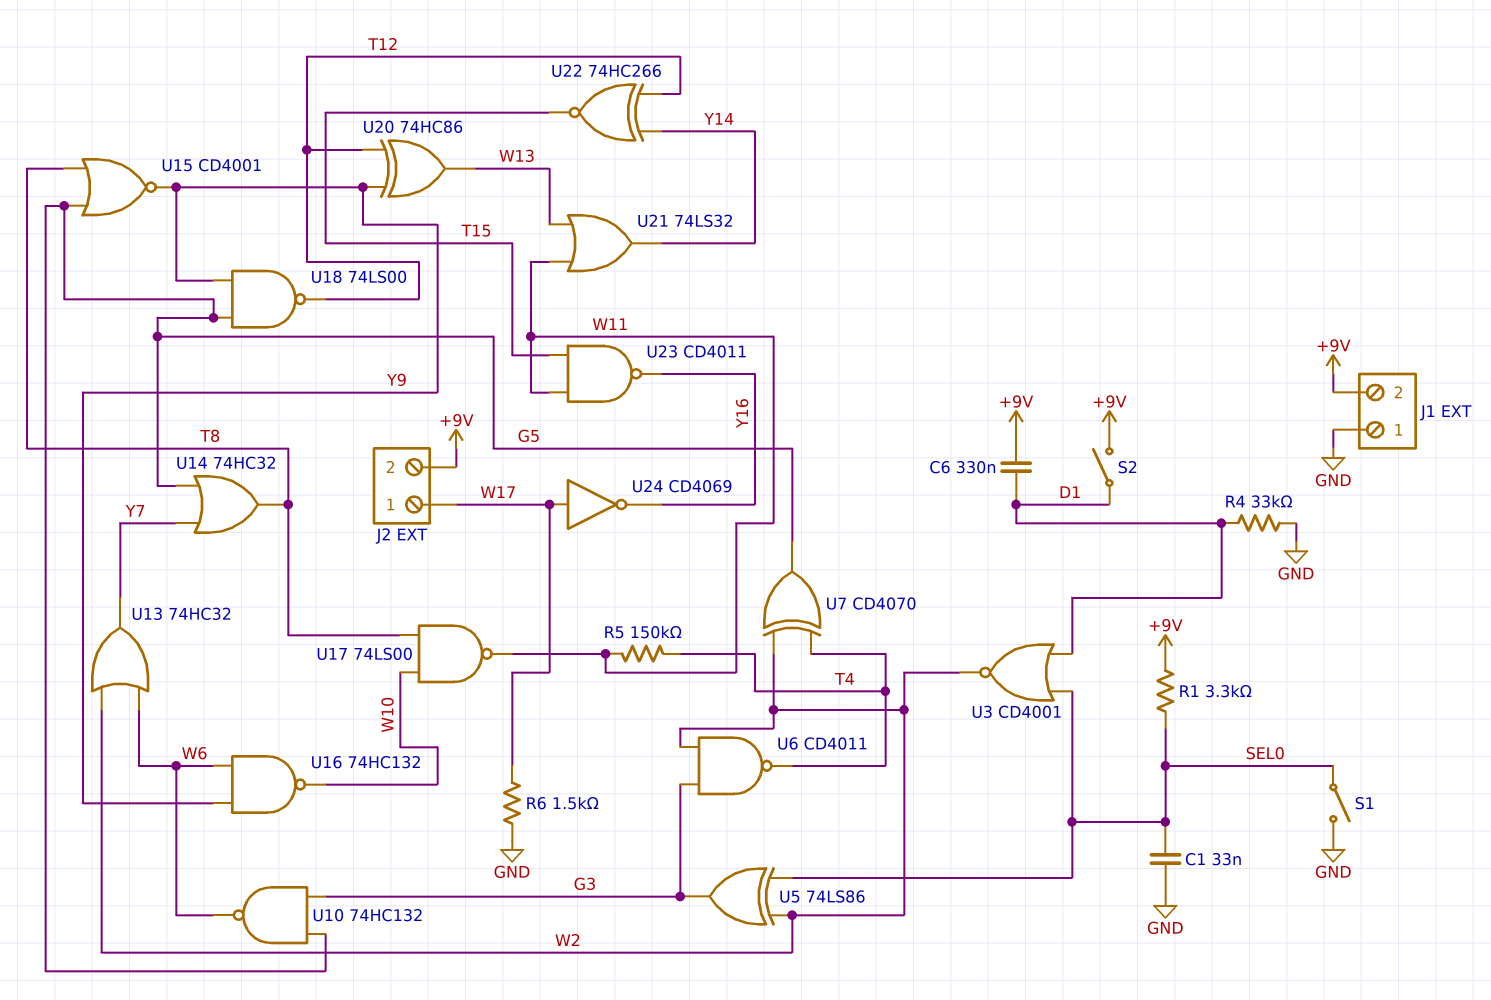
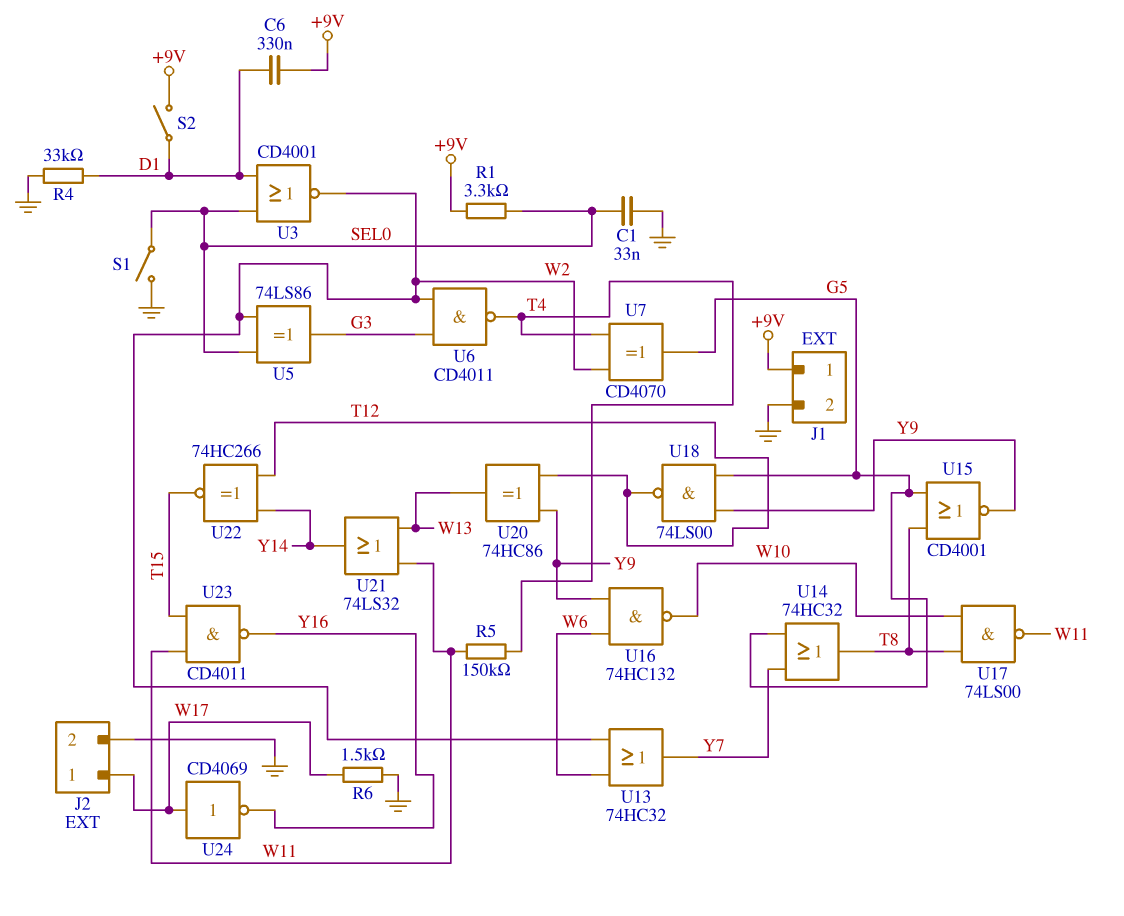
J1 pin 1: GND -> +9V
J1 pin 2: +9V -> GND
J2 pin 2: +9V -> GND
U10: NAND 74HC132 (in G3, in G5, out W6) -> none

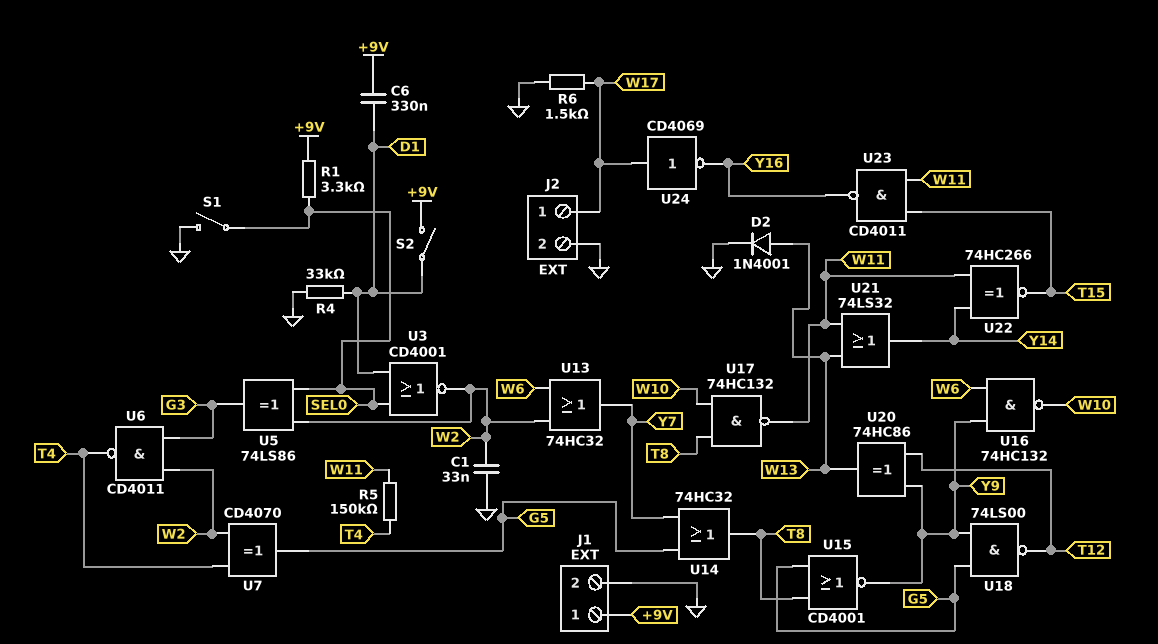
C1: 33nF (GND, SEL0) -> 33nF (GND, W2)
D2: none -> diode 1N4001 (A W13, K GND)
U17: NAND 74LS00 (in T8, in W10, out W11) -> NAND 74HC132 (in T8, in W10, out W11)
U22: XNOR 74HC266 (in T12, in Y14, out T15) -> XNOR 74HC266 (in W11, in Y14, out T15)

